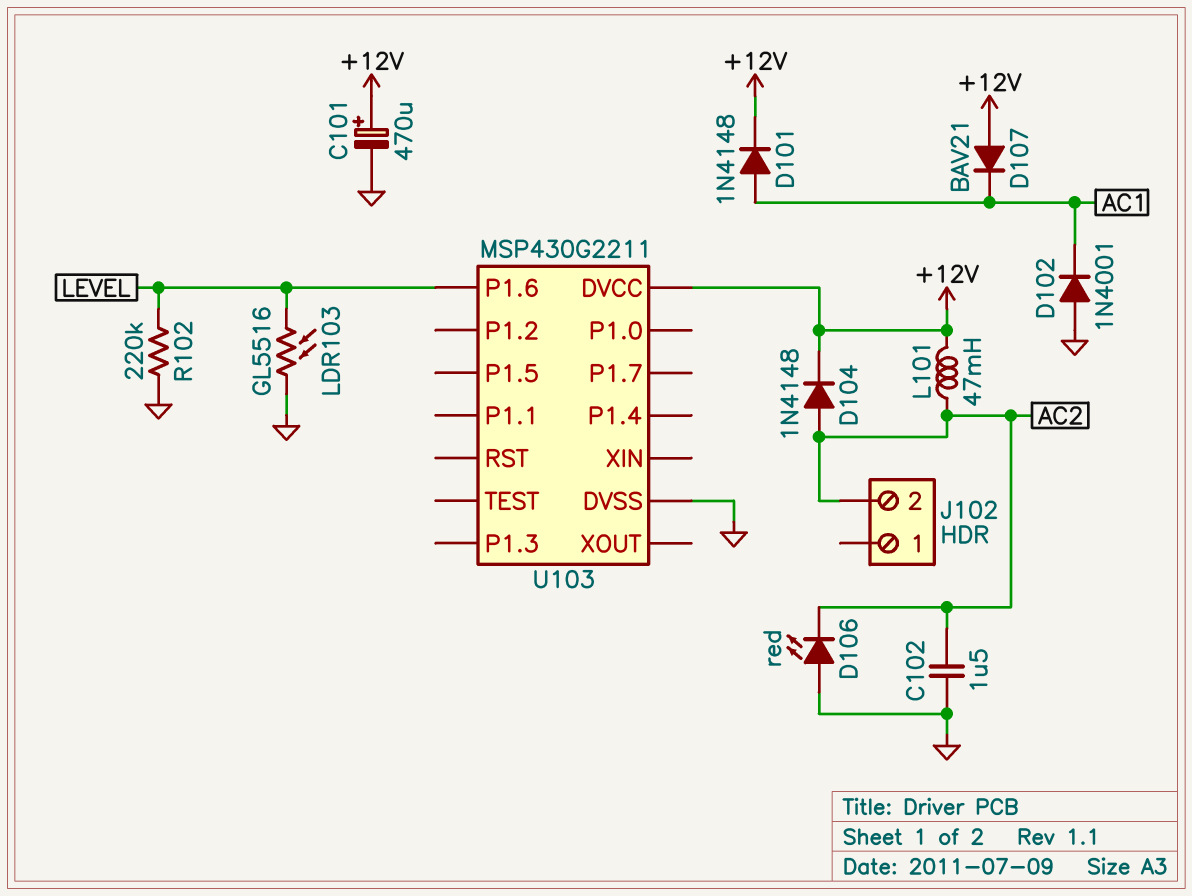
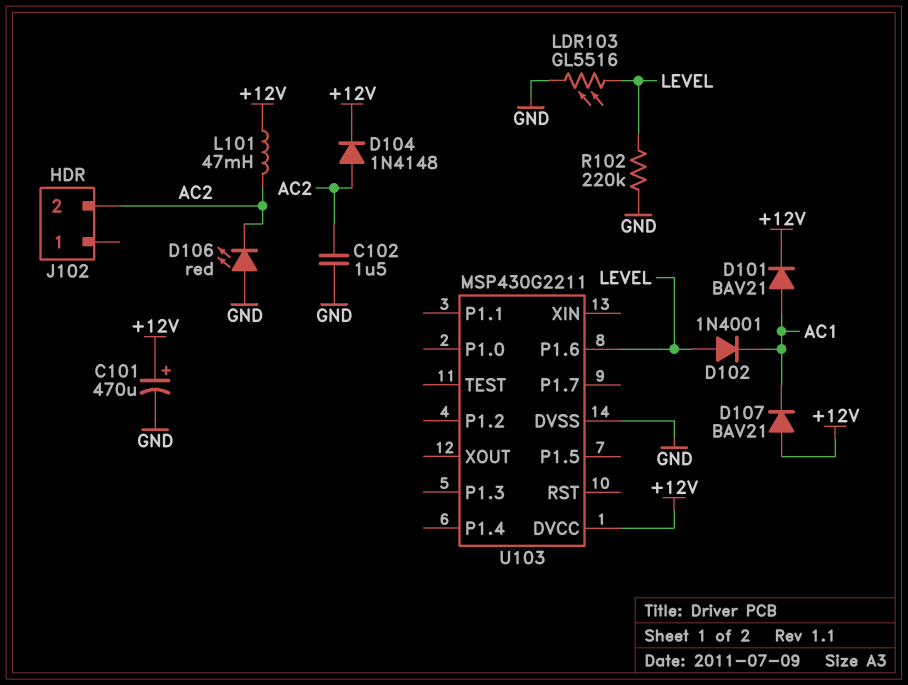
D101: diode 1N4148 (A AC1, K +12V) -> diode BAV21 (A AC1, K +12V)
D102: diode 1N4001 (A GND, K AC1) -> diode 1N4001 (A LEVEL, K AC1)

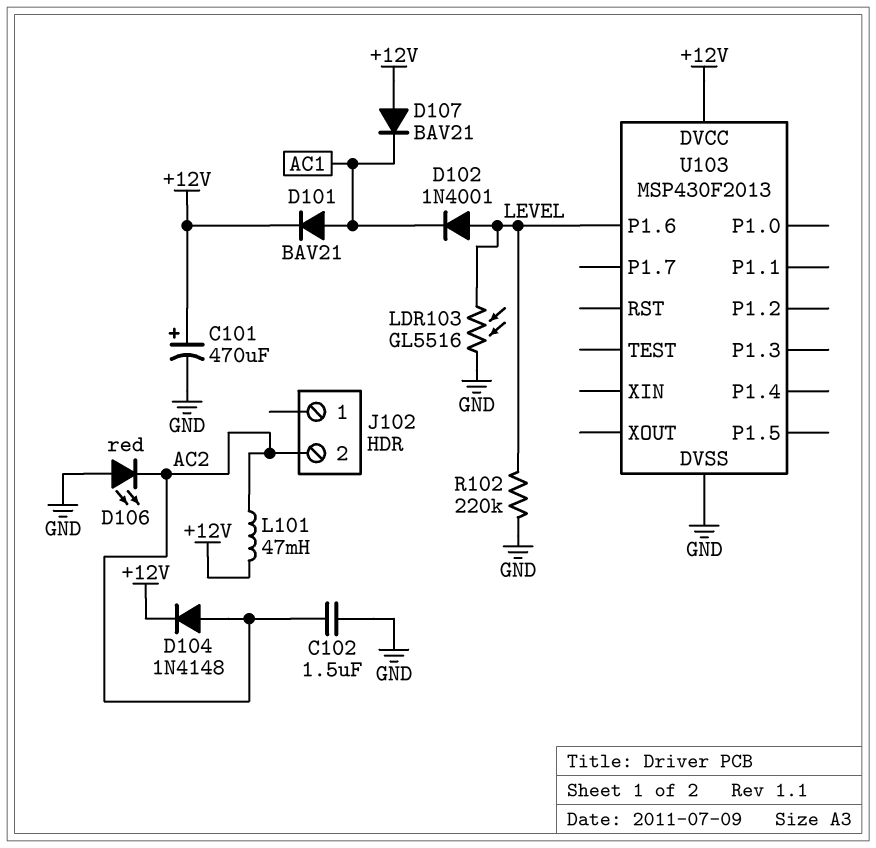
U103: MSP430G2211 -> MSP430F2013

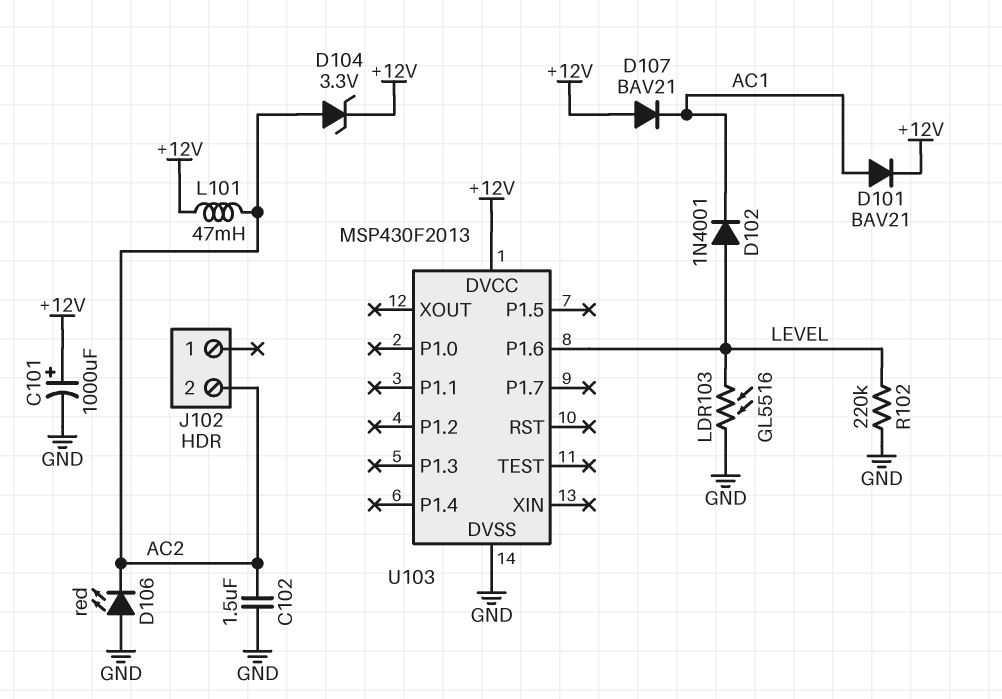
C101: 470uF (plus +12V, minus GND) -> 1000uF (plus +12V, minus GND)
D104: diode 1N4148 (A AC2, K +12V) -> zener 3.3V (A AC2, K +12V)

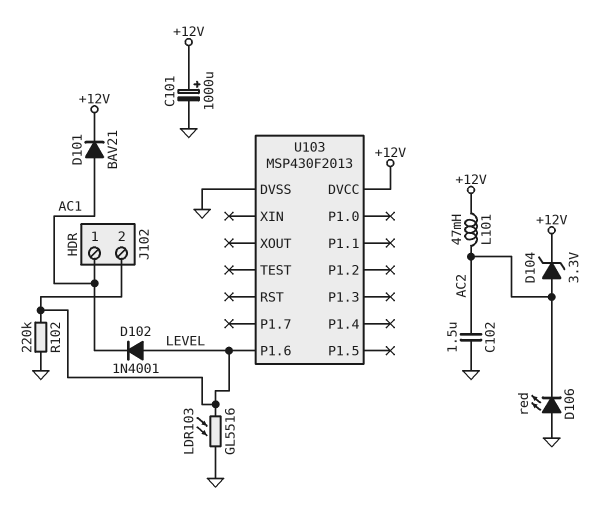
D107: diode BAV21 (A +12V, K AC1) -> none
J102 pin 1: none -> AC1
J102 pin 2: AC2 -> LEVEL

